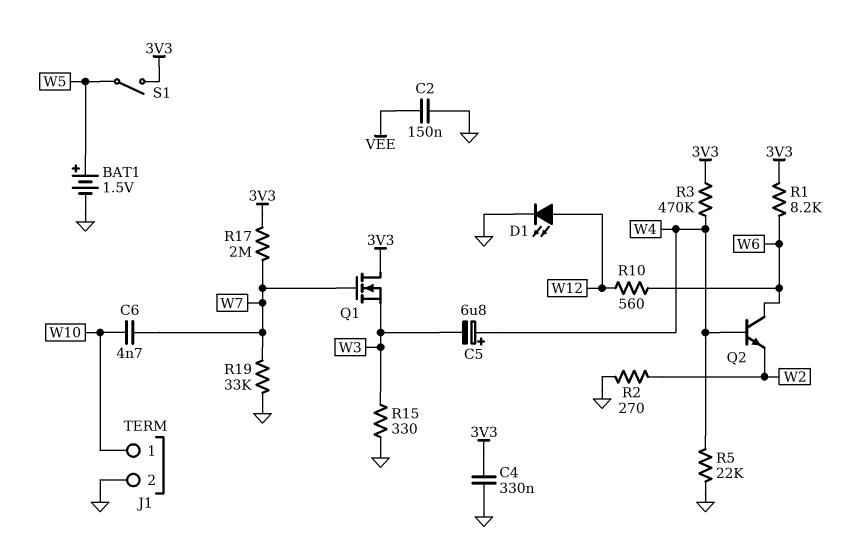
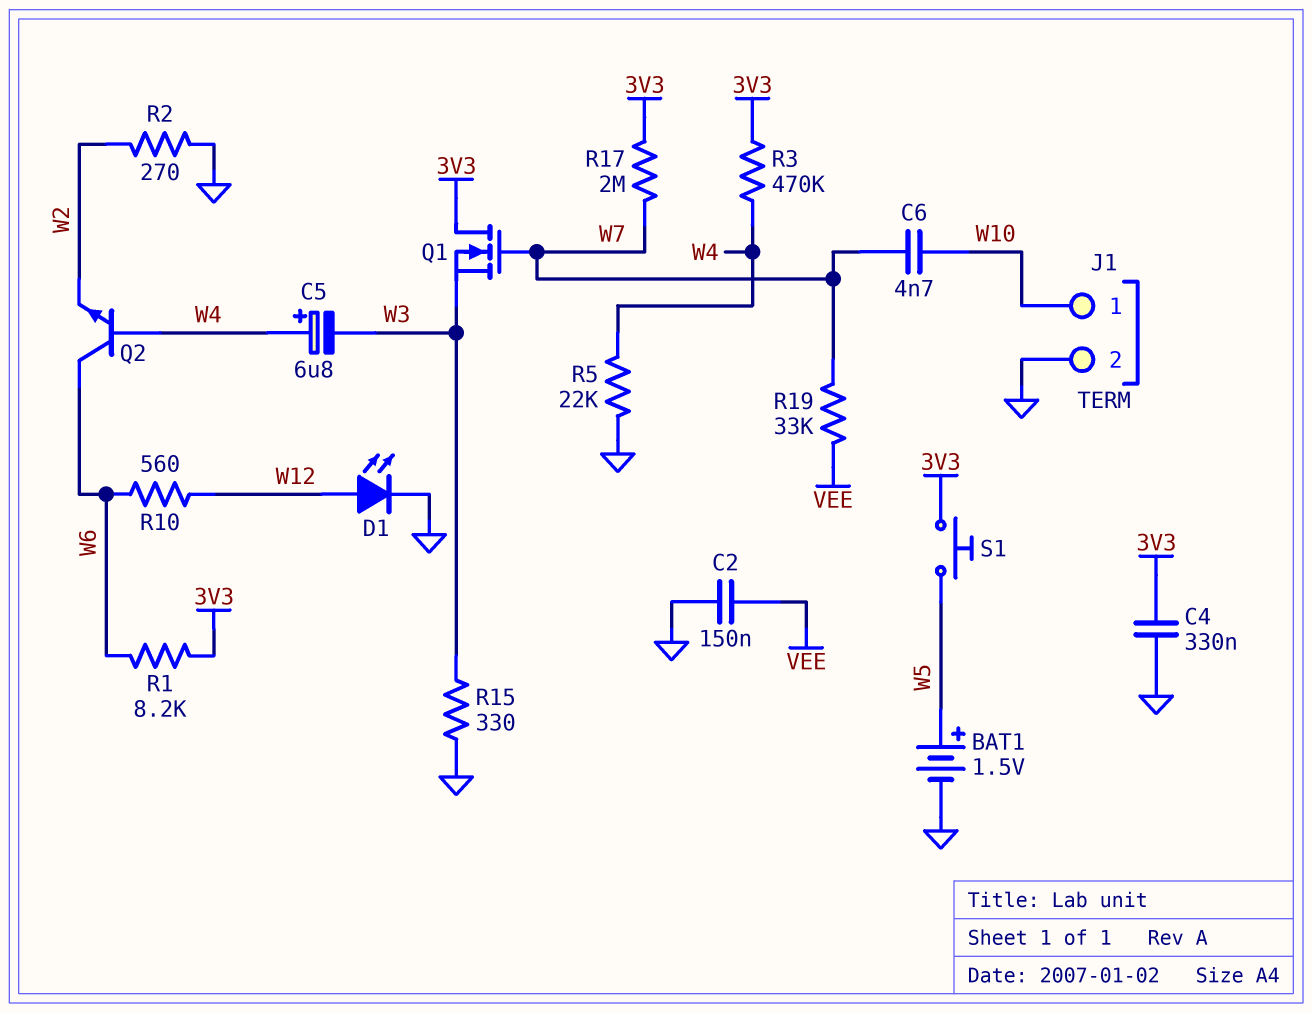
R19: 33k (GND, W7) -> 33k (VEE, W7)
S1: switch (3V3, W5) -> button (3V3, W5)

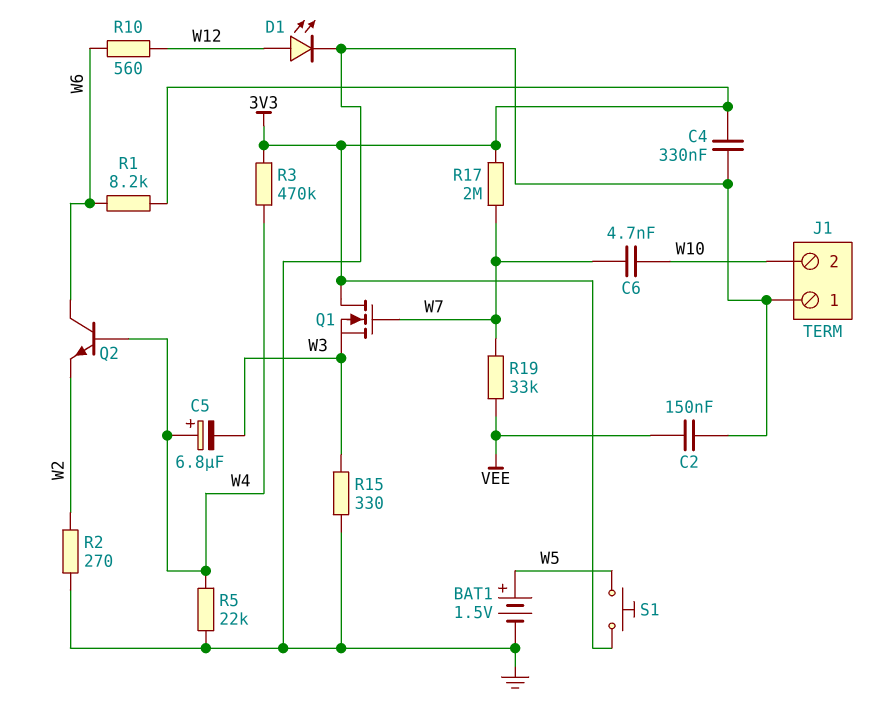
J1 pin 1: W10 -> GND
J1 pin 2: GND -> W10

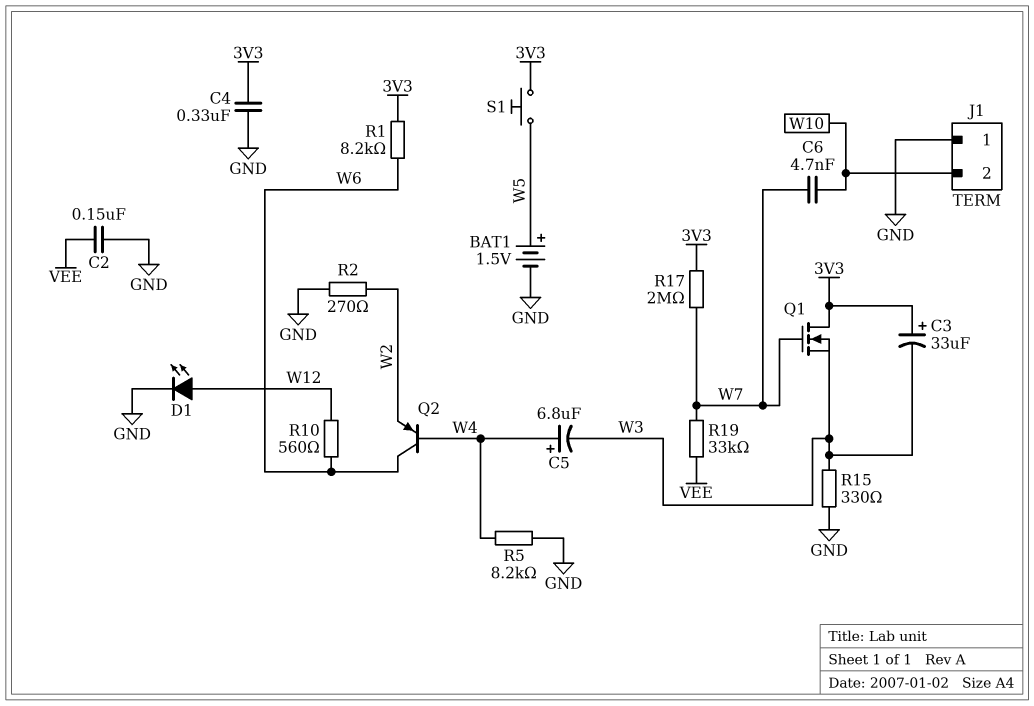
C3: none -> 33uF (plus 3V3, minus W3)
Q2: NPN (B W4, C W6, E W2) -> PNP (B W4, C W6, E W2)
R3: 470k (3V3, W4) -> none
R5: 22k (GND, W4) -> 8.2k (GND, W4)

